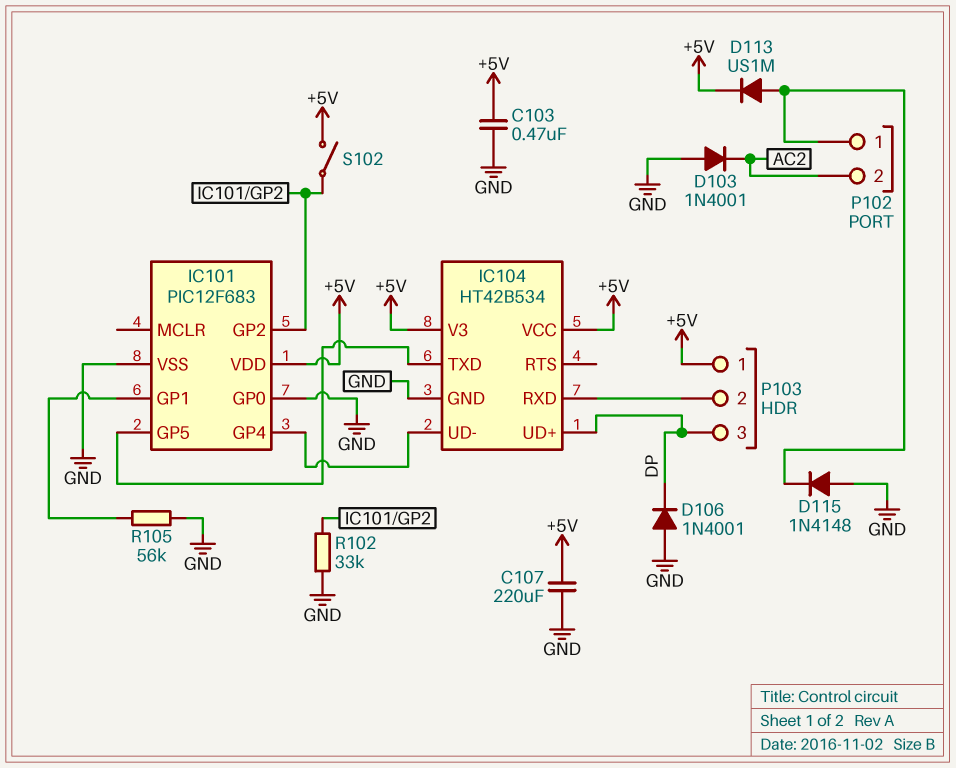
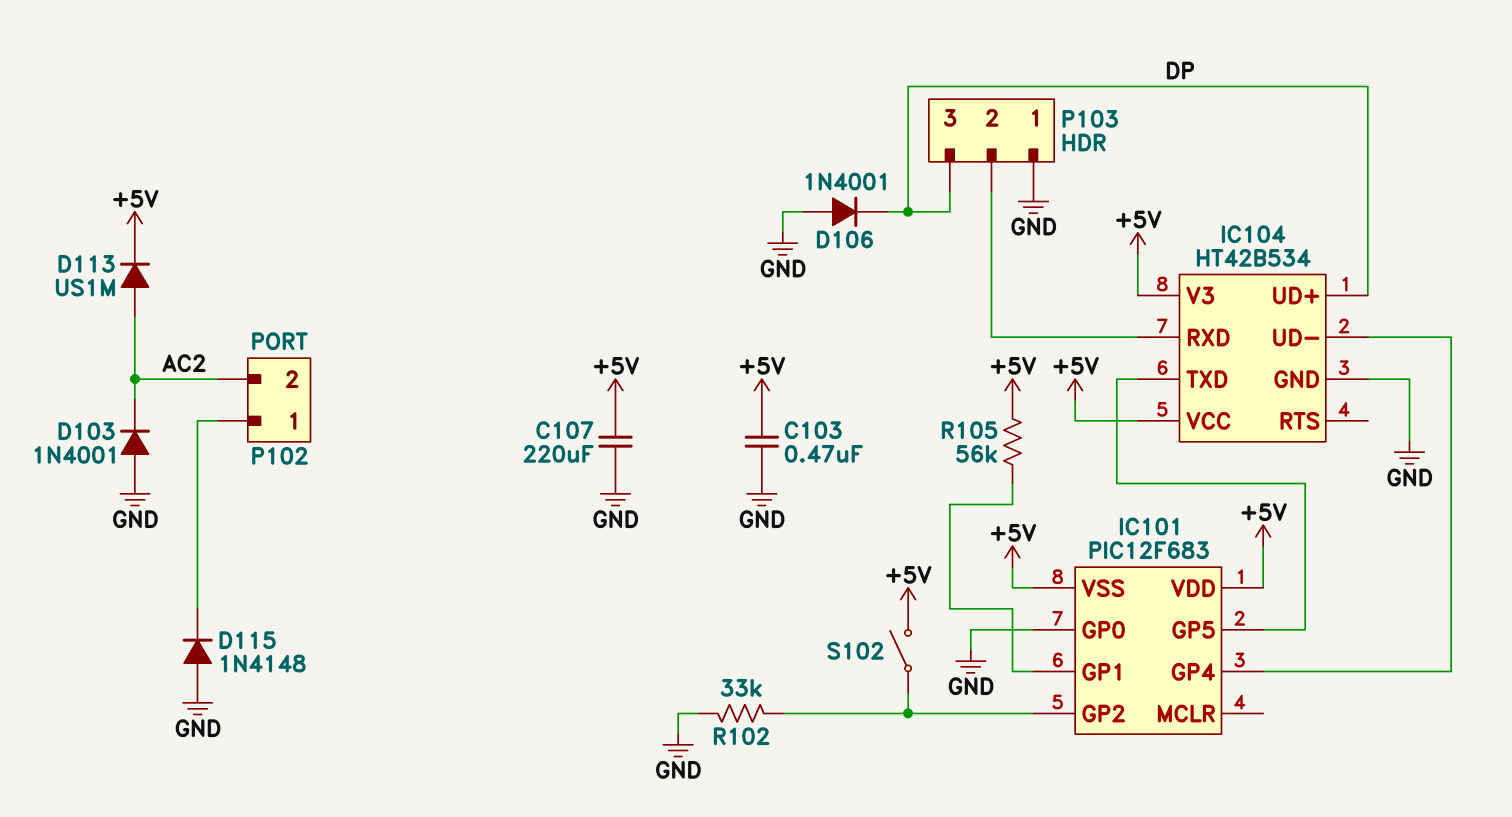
D113: diode US1M (A P102/1, K +5V) -> diode US1M (A AC2, K +5V)
IC101 pin VSS: GND -> +5V
P103 pin 1: +5V -> GND
R105: 56k (GND, IC101/GP1) -> 56k (+5V, IC101/GP1)

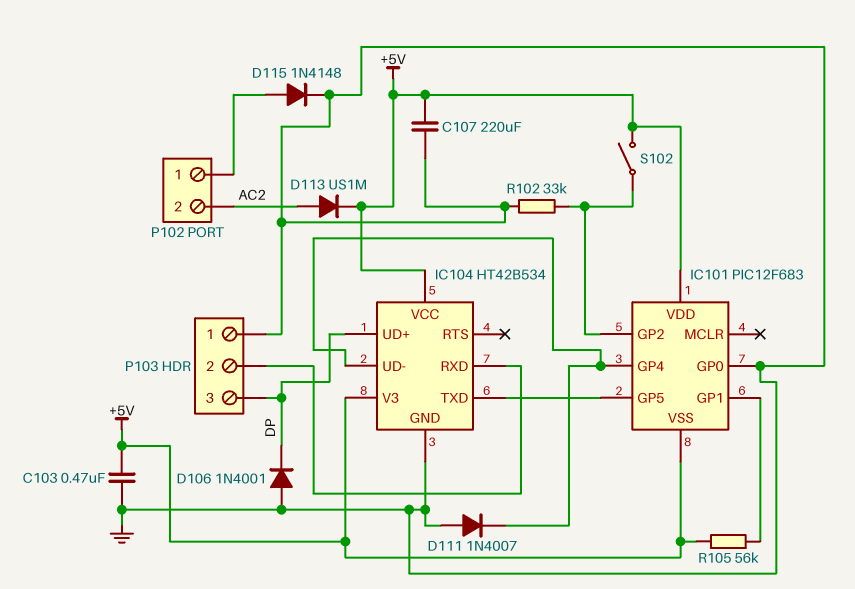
D103: diode 1N4001 (A GND, K AC2) -> none
D111: none -> diode 1N4007 (A GND, K IC101/GP4)
D115: diode 1N4148 (A GND, K P102/1) -> diode 1N4148 (A P102/1, K GND)

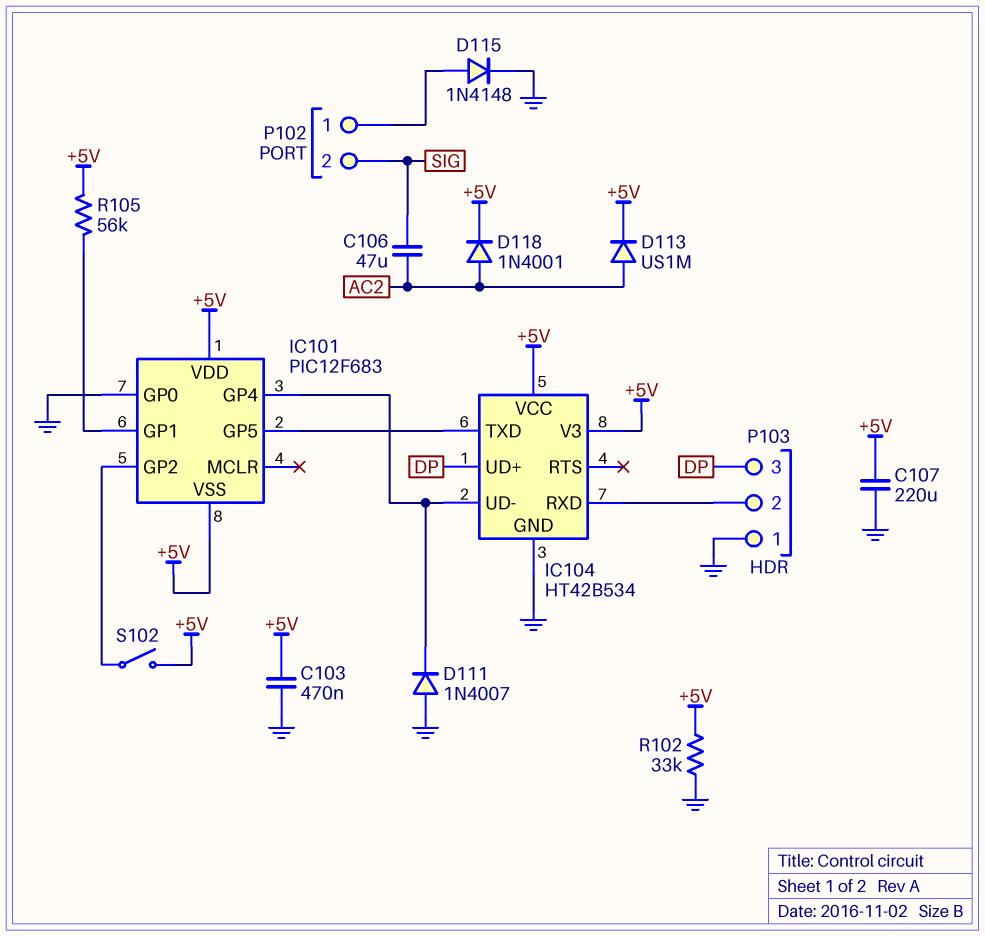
C106: none -> 47uF (AC2, SIG)
D106: diode 1N4001 (A GND, K DP) -> none
D118: none -> diode 1N4001 (A AC2, K +5V)
P102 pin 2: AC2 -> SIG
R102: 33k (GND, IC101/GP2) -> 33k (+5V, GND)

